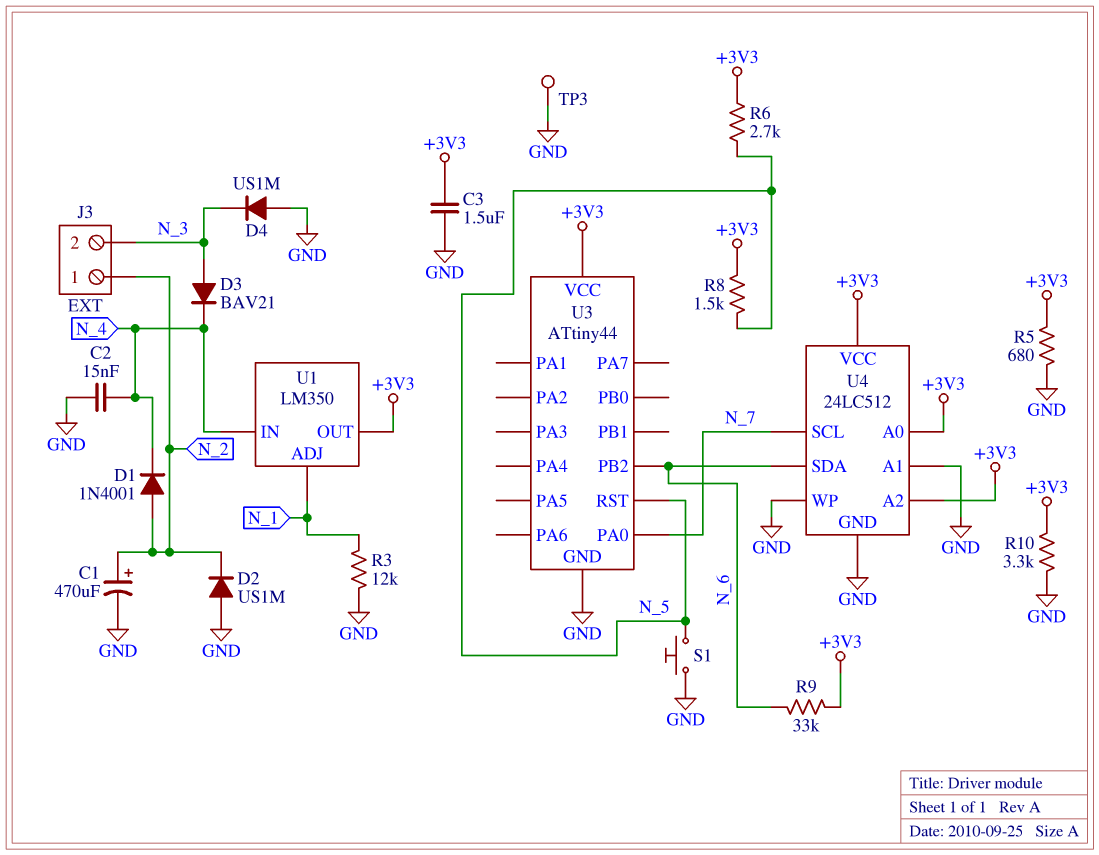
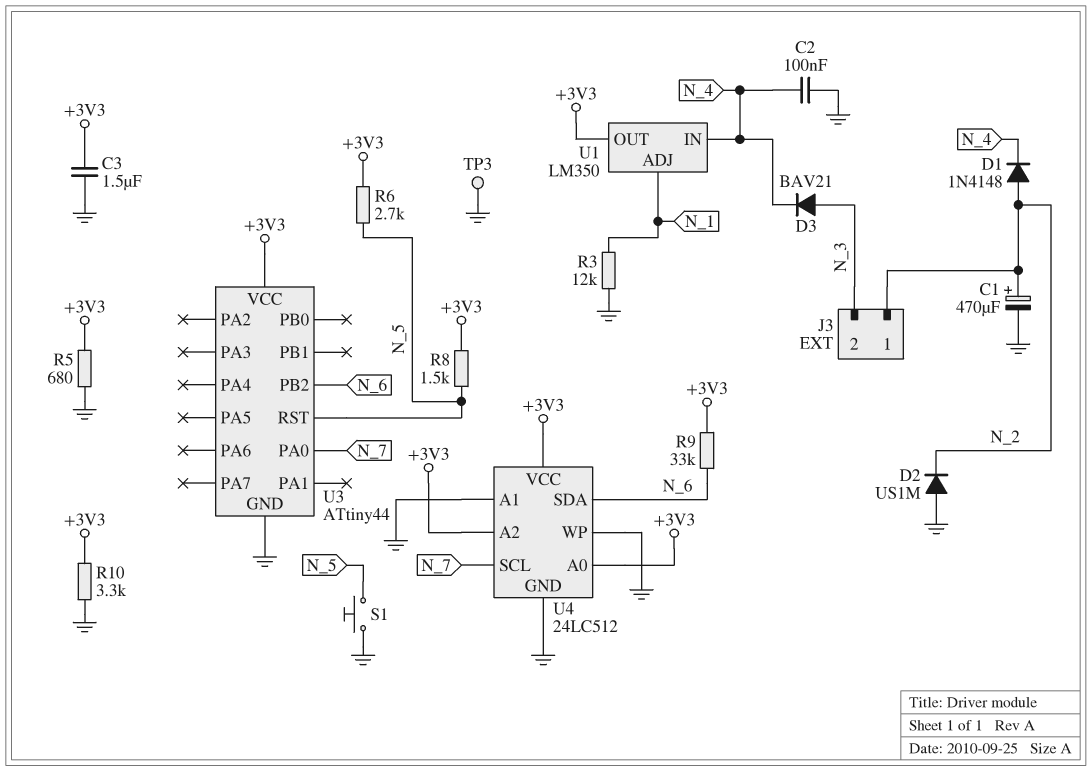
C2: 15nF (GND, N_4) -> 100nF (GND, N_4)
D1: diode 1N4001 (A N_2, K N_4) -> diode 1N4148 (A N_2, K N_4)
D4: diode US1M (A GND, K N_3) -> none

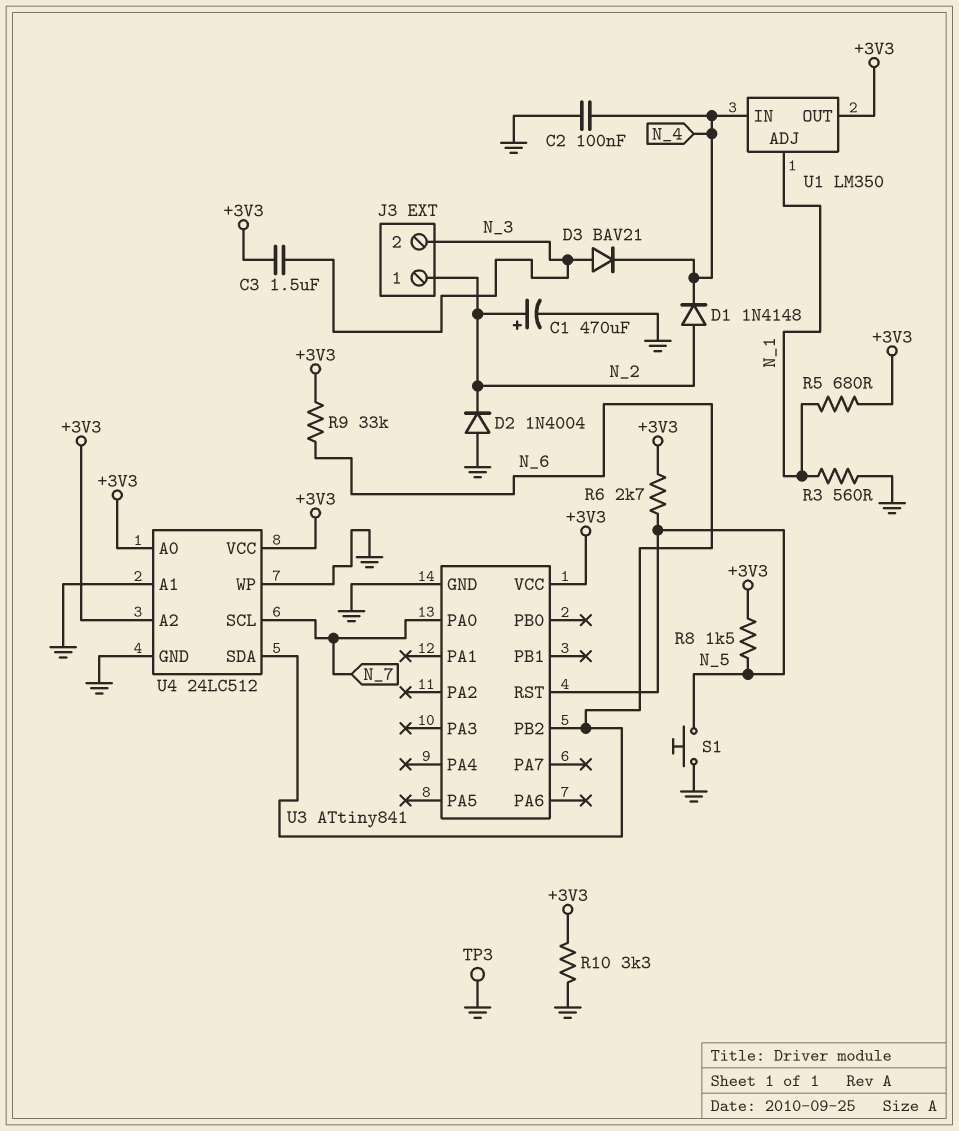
C3: 1.5uF (+3V3, GND) -> 1.5uF (+3V3, N_3)
D2: diode US1M (A GND, K N_2) -> diode 1N4004 (A GND, K N_2)
R3: 12k (GND, N_1) -> 560 (GND, N_1)
R5: 680 (+3V3, GND) -> 680 (+3V3, N_1)
U3: ATtiny44 -> ATtiny841

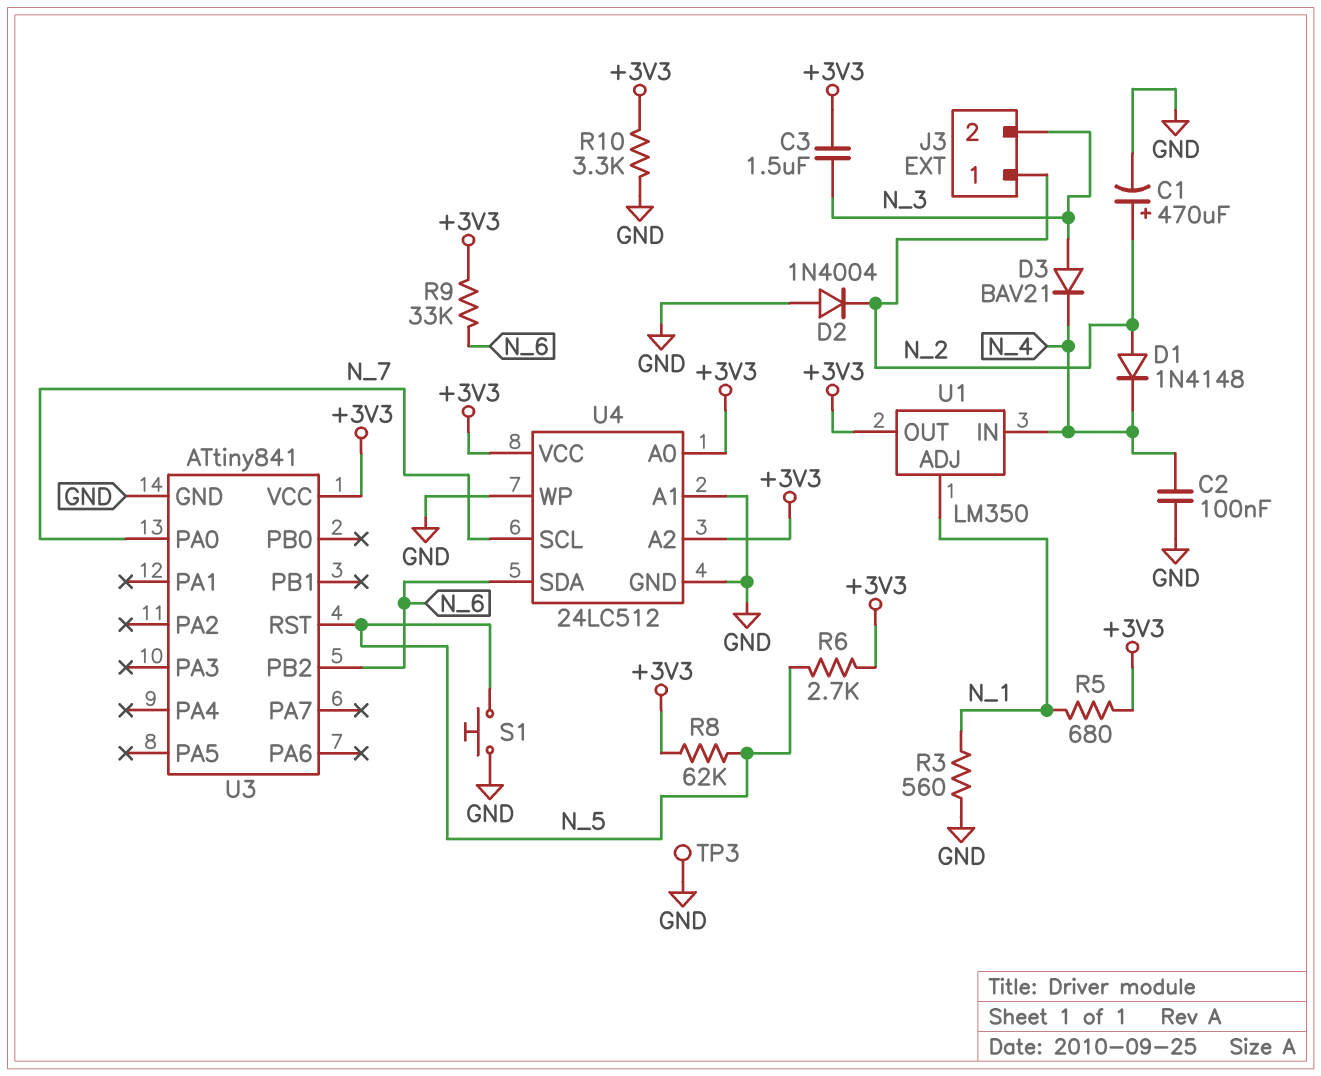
R8: 1.5k (+3V3, N_5) -> 62k (+3V3, N_5)

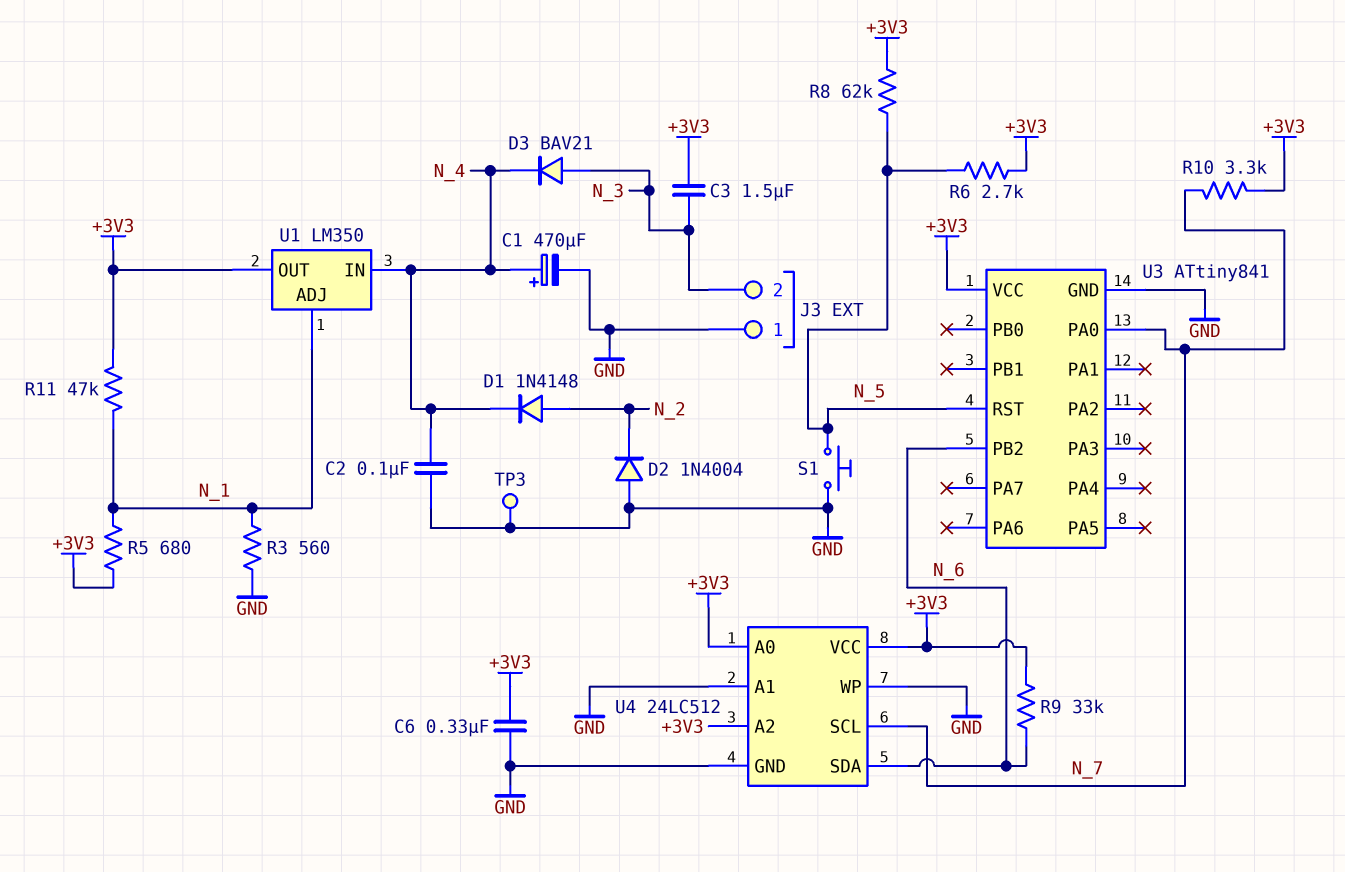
C1: 470uF (plus N_2, minus GND) -> 470uF (plus N_4, minus GND)
C6: none -> 330nF (+3V3, GND)
J3 pin 1: N_2 -> GND
R10: 3.3k (+3V3, GND) -> 3.3k (+3V3, N_7)
R11: none -> 47k (+3V3, N_1)

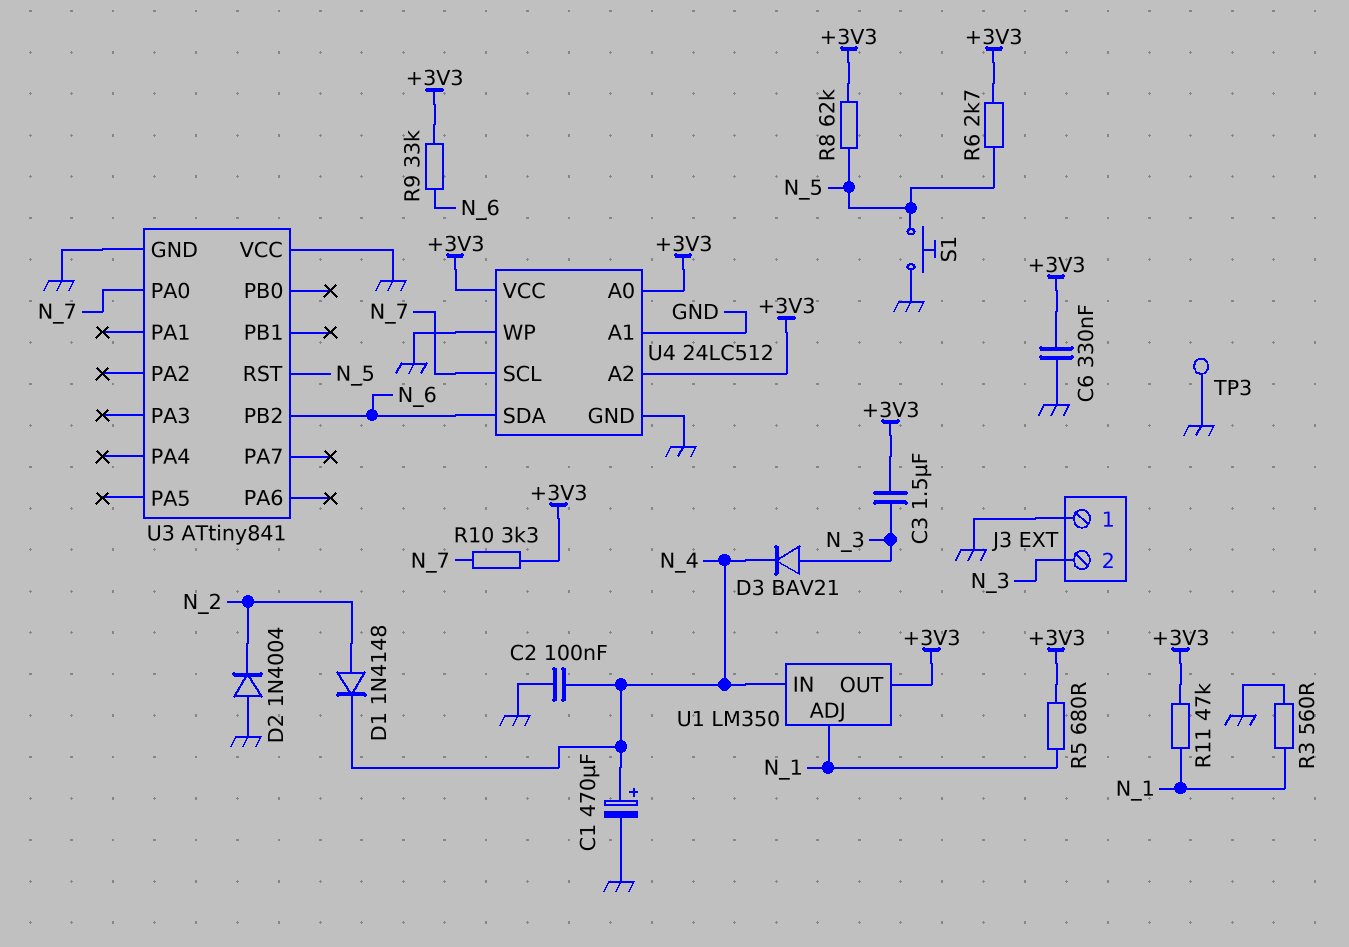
U3 pin VCC: +3V3 -> GND

